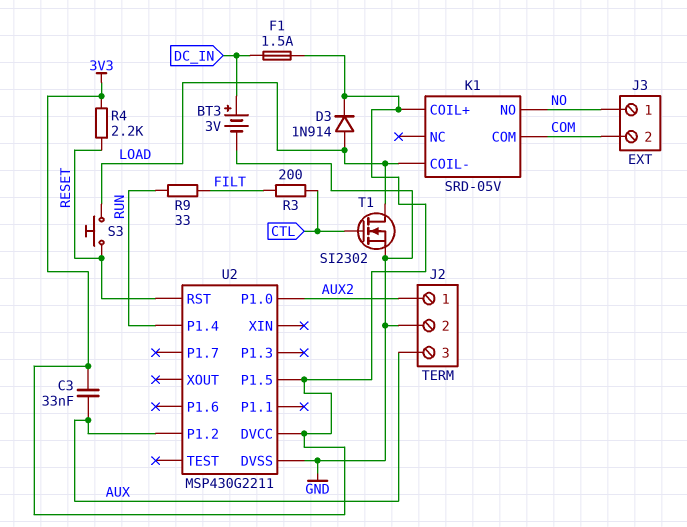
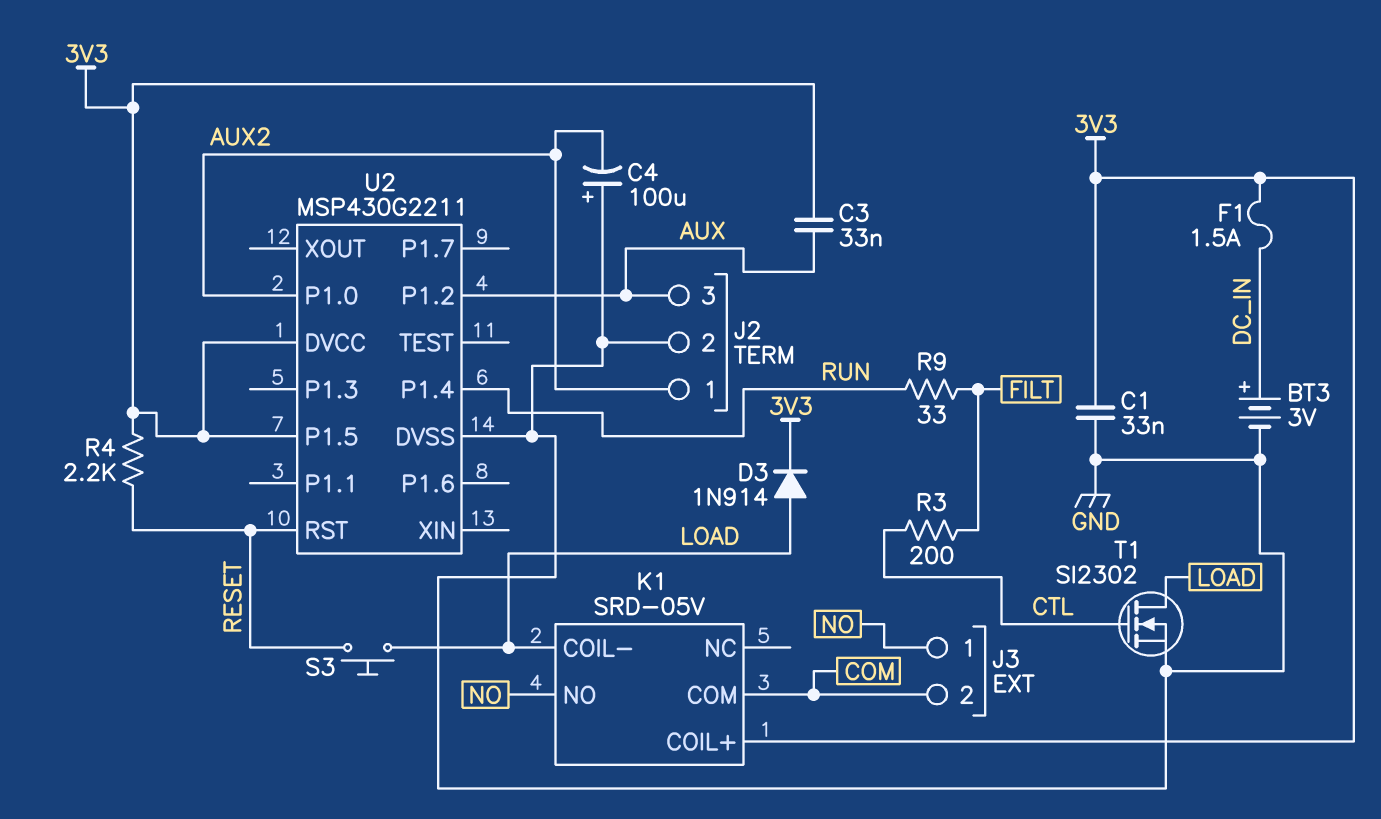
C1: none -> 33nF (3V3, GND)
C4: none -> 100uF (plus GND, minus AUX2)

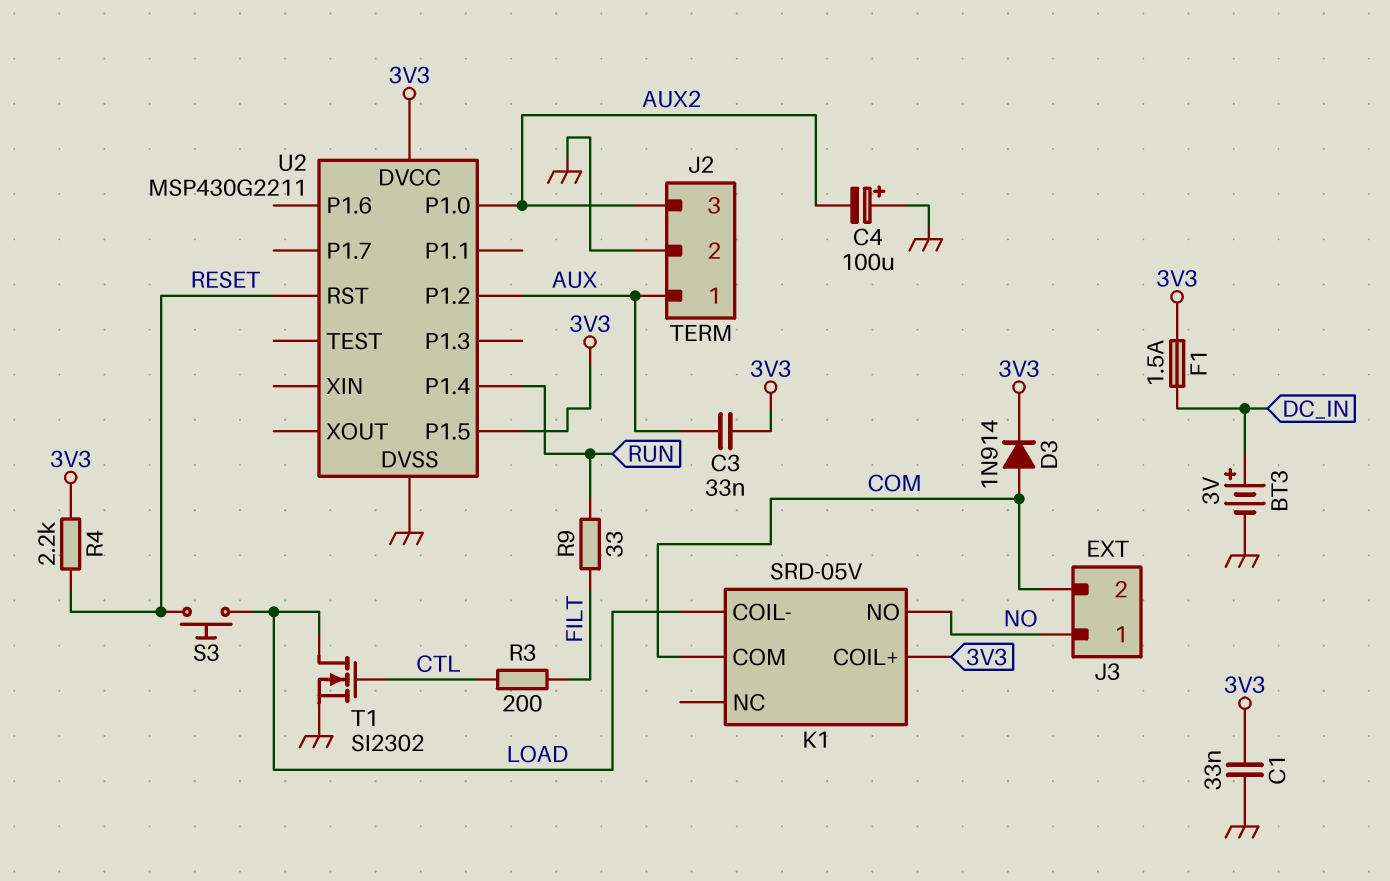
D3: diode 1N914 (A LOAD, K 3V3) -> diode 1N914 (A COM, K 3V3)
J2 pin 1: AUX2 -> AUX
J2 pin 3: AUX -> AUX2

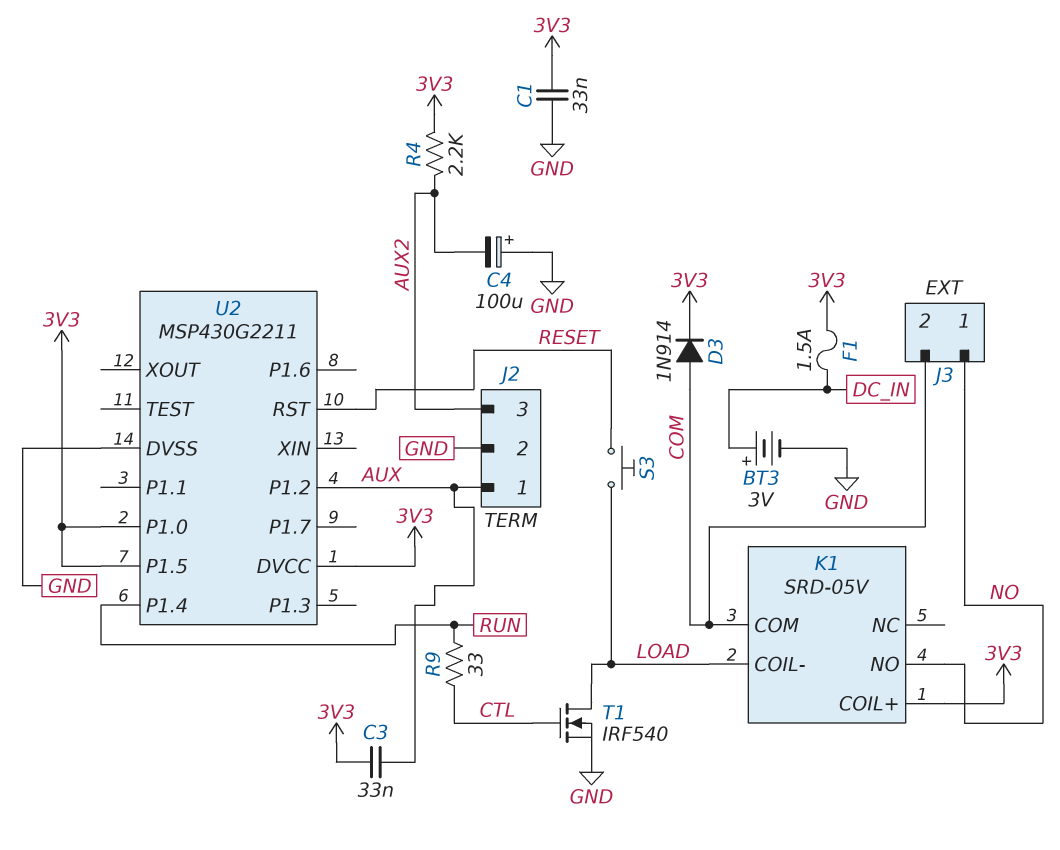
R3: 200 (CTL, FILT) -> none
R4: 2.2k (3V3, RESET) -> 2.2k (3V3, AUX2)
R9: 33 (FILT, RUN) -> 33 (CTL, RUN)
T1: NMOS SI2302 (G CTL, D LOAD, S GND) -> NMOS IRF540 (G CTL, D LOAD, S GND)
U2 pin P1.0: AUX2 -> 3V3

